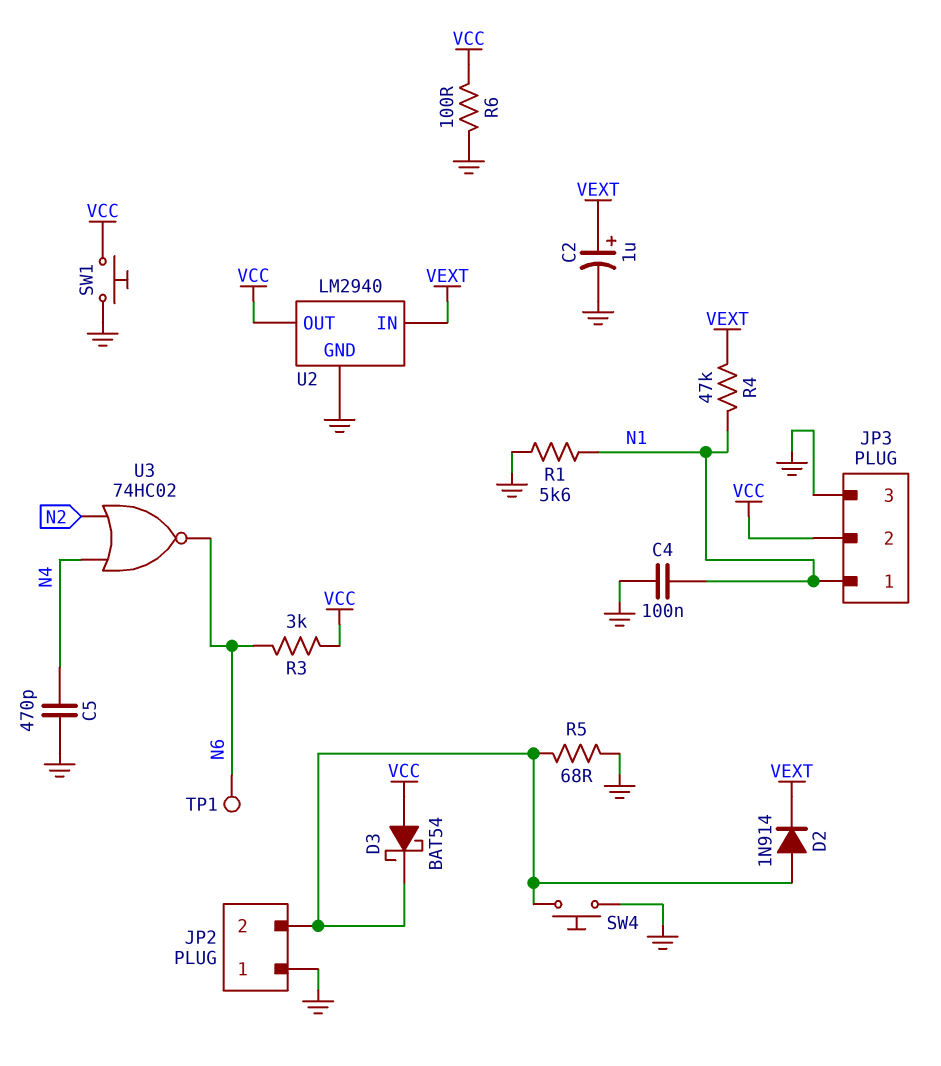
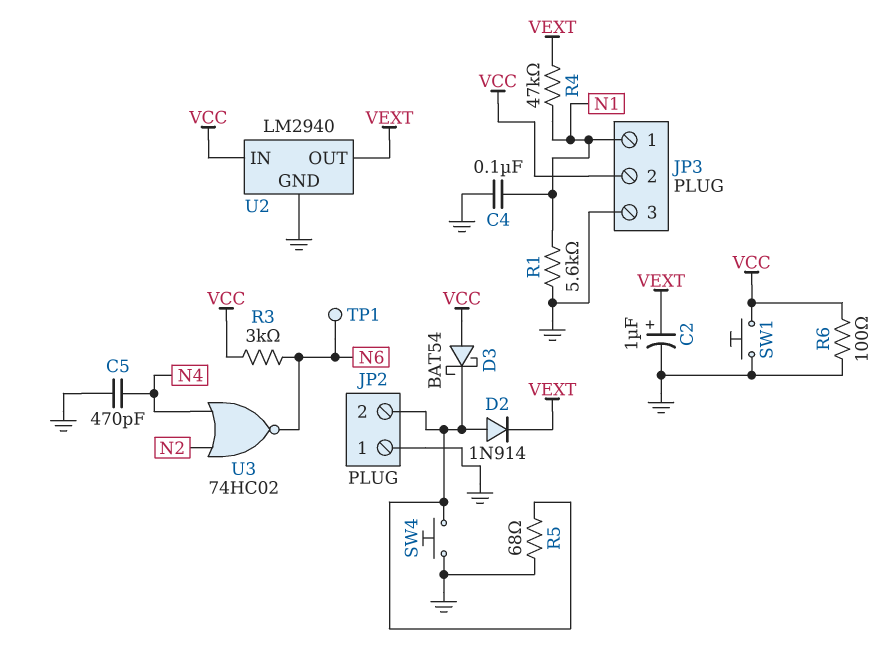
U2 pin IN: VEXT -> VCC
U2 pin OUT: VCC -> VEXT

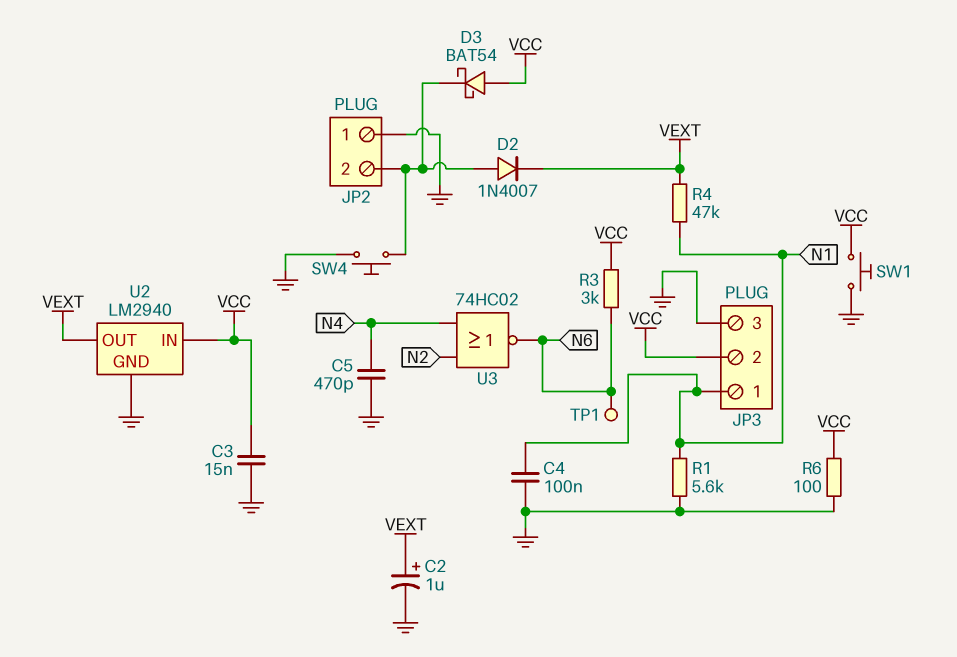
C3: none -> 15nF (GND, VCC)
D2: diode 1N914 (A JP2/2, K VEXT) -> diode 1N4007 (A JP2/2, K VEXT)
R5: 68 (GND, JP2/2) -> none

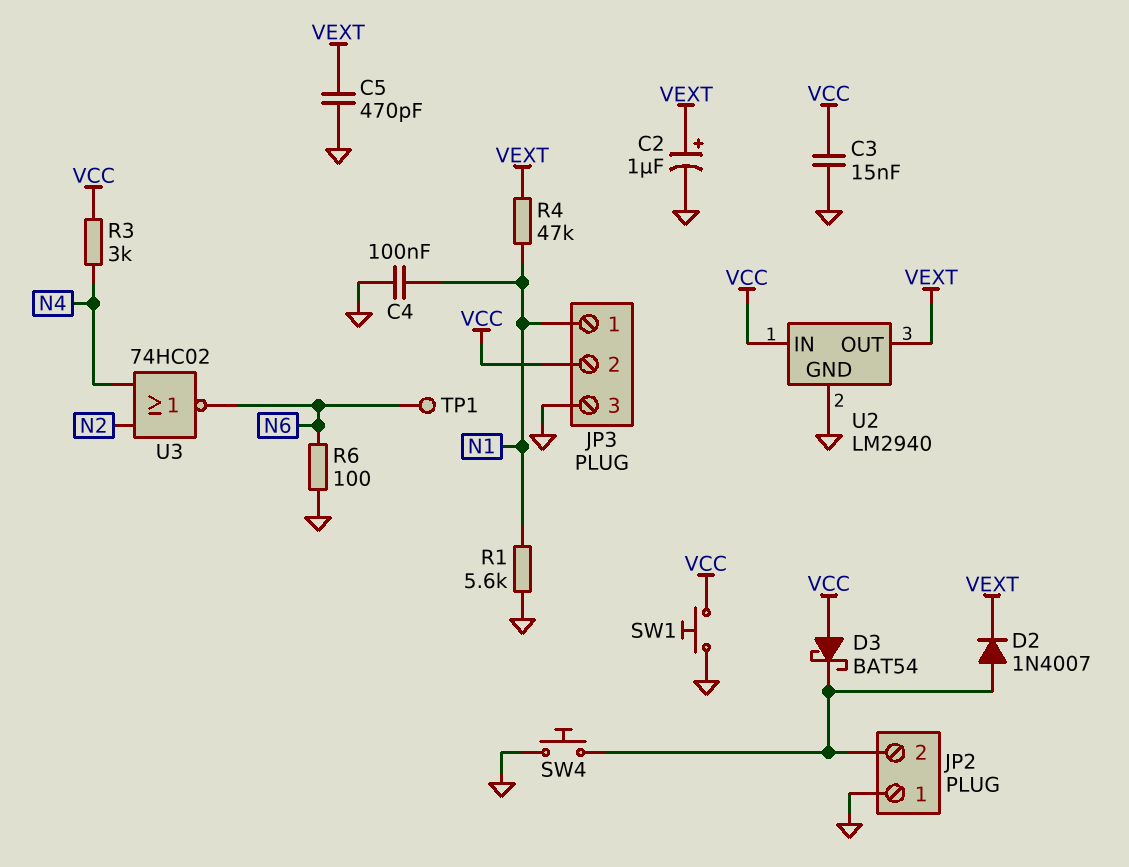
C5: 470pF (GND, N4) -> 470pF (GND, VEXT)
R3: 3k (N6, VCC) -> 3k (N4, VCC)
R6: 100 (GND, VCC) -> 100 (GND, N6)

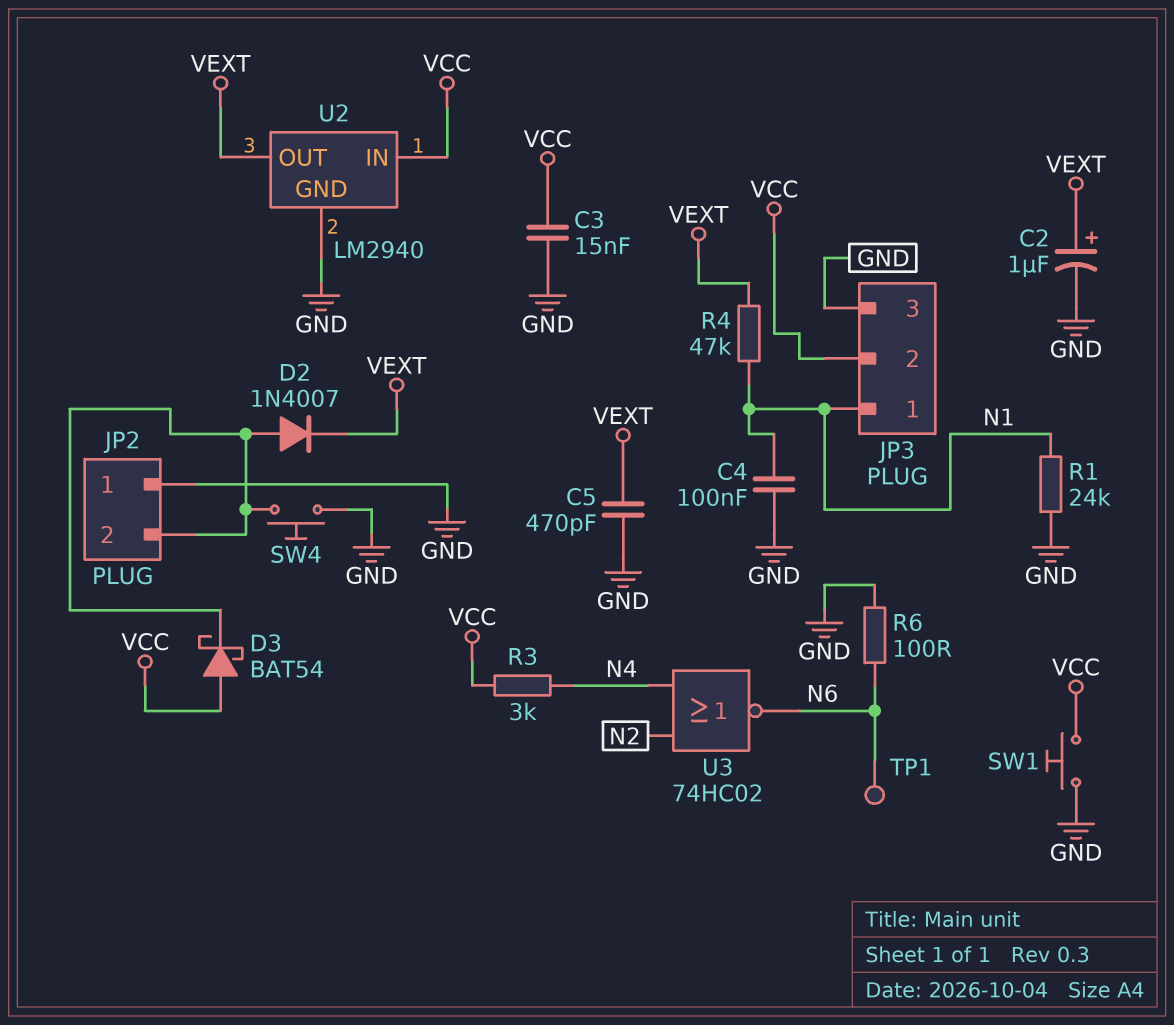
R1: 5.6k (GND, N1) -> 24k (GND, N1)

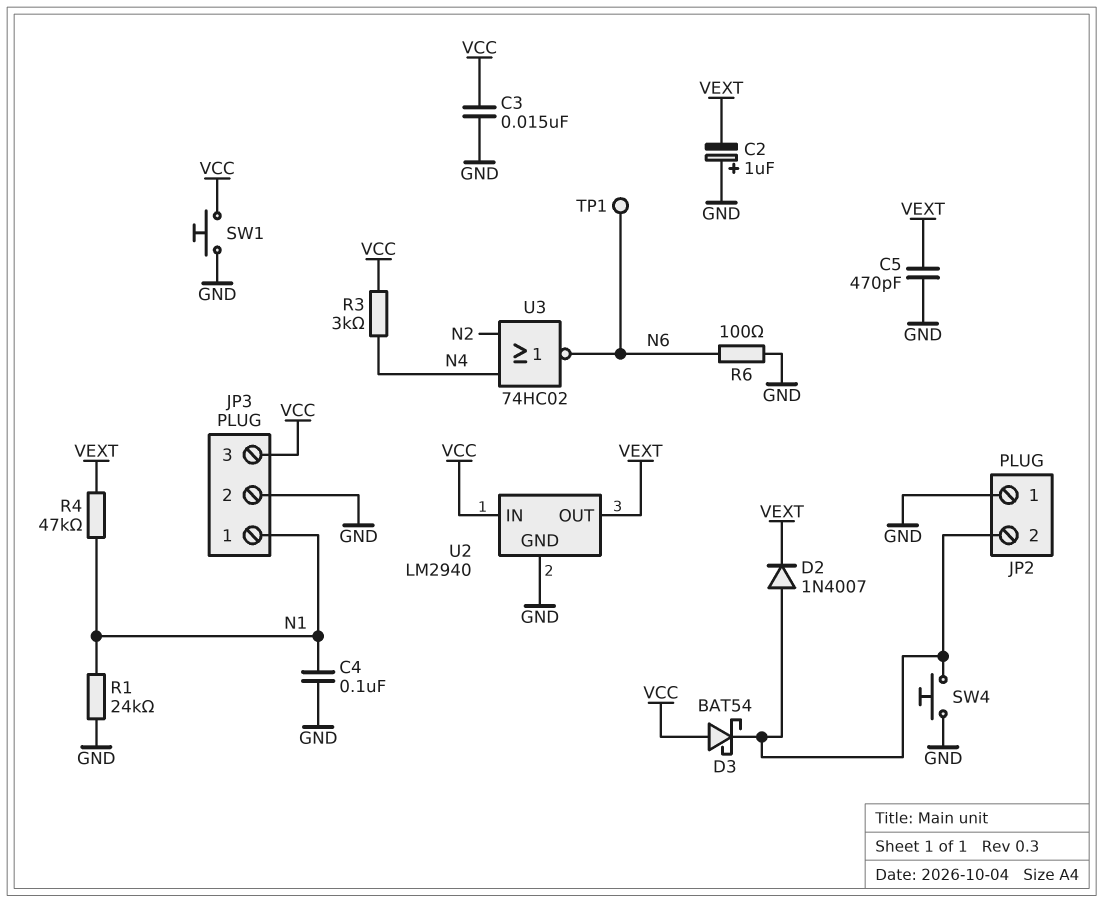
C2: 1uF (plus VEXT, minus GND) -> 1uF (plus GND, minus VEXT)
JP3 pin 2: VCC -> GND
JP3 pin 3: GND -> VCC

